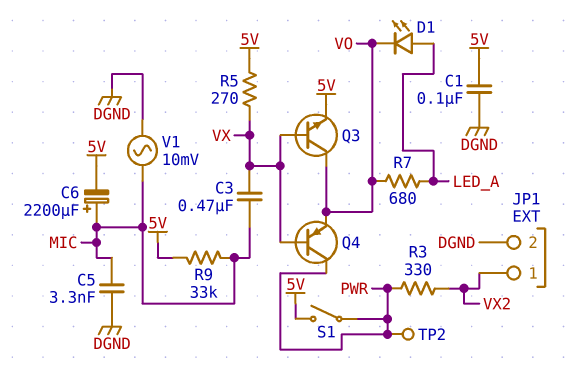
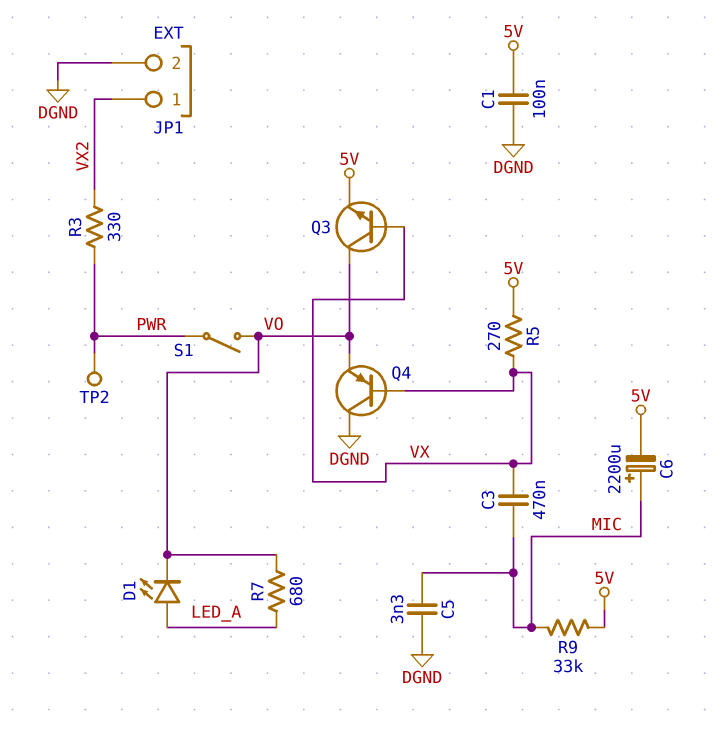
Q4: PNP (B VX, C PWR, E VO) -> PNP (B VX, C DGND, E VO)
S1: switch (5V, PWR) -> switch (PWR, VO)
V1: AC 10mV (DGND, MIC) -> none

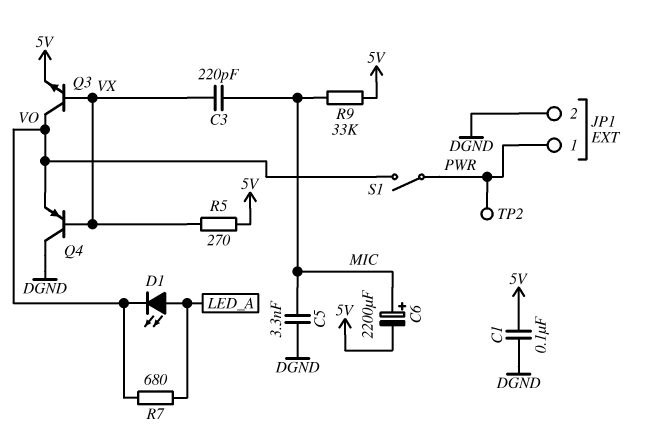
C3: 470nF (MIC, VX) -> 220pF (MIC, VX)
JP1 pin 1: VX2 -> PWR
R3: 330 (PWR, VX2) -> none

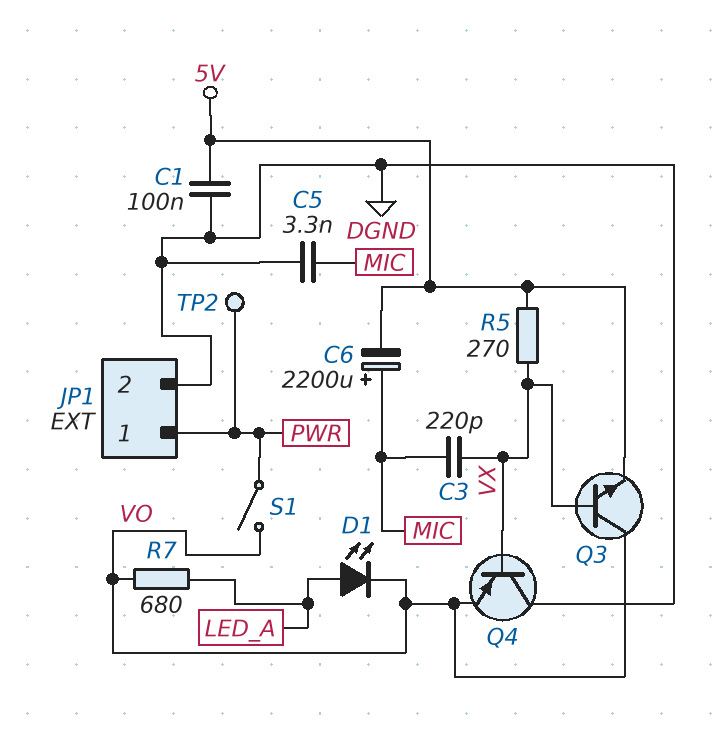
R9: 33k (5V, MIC) -> none

